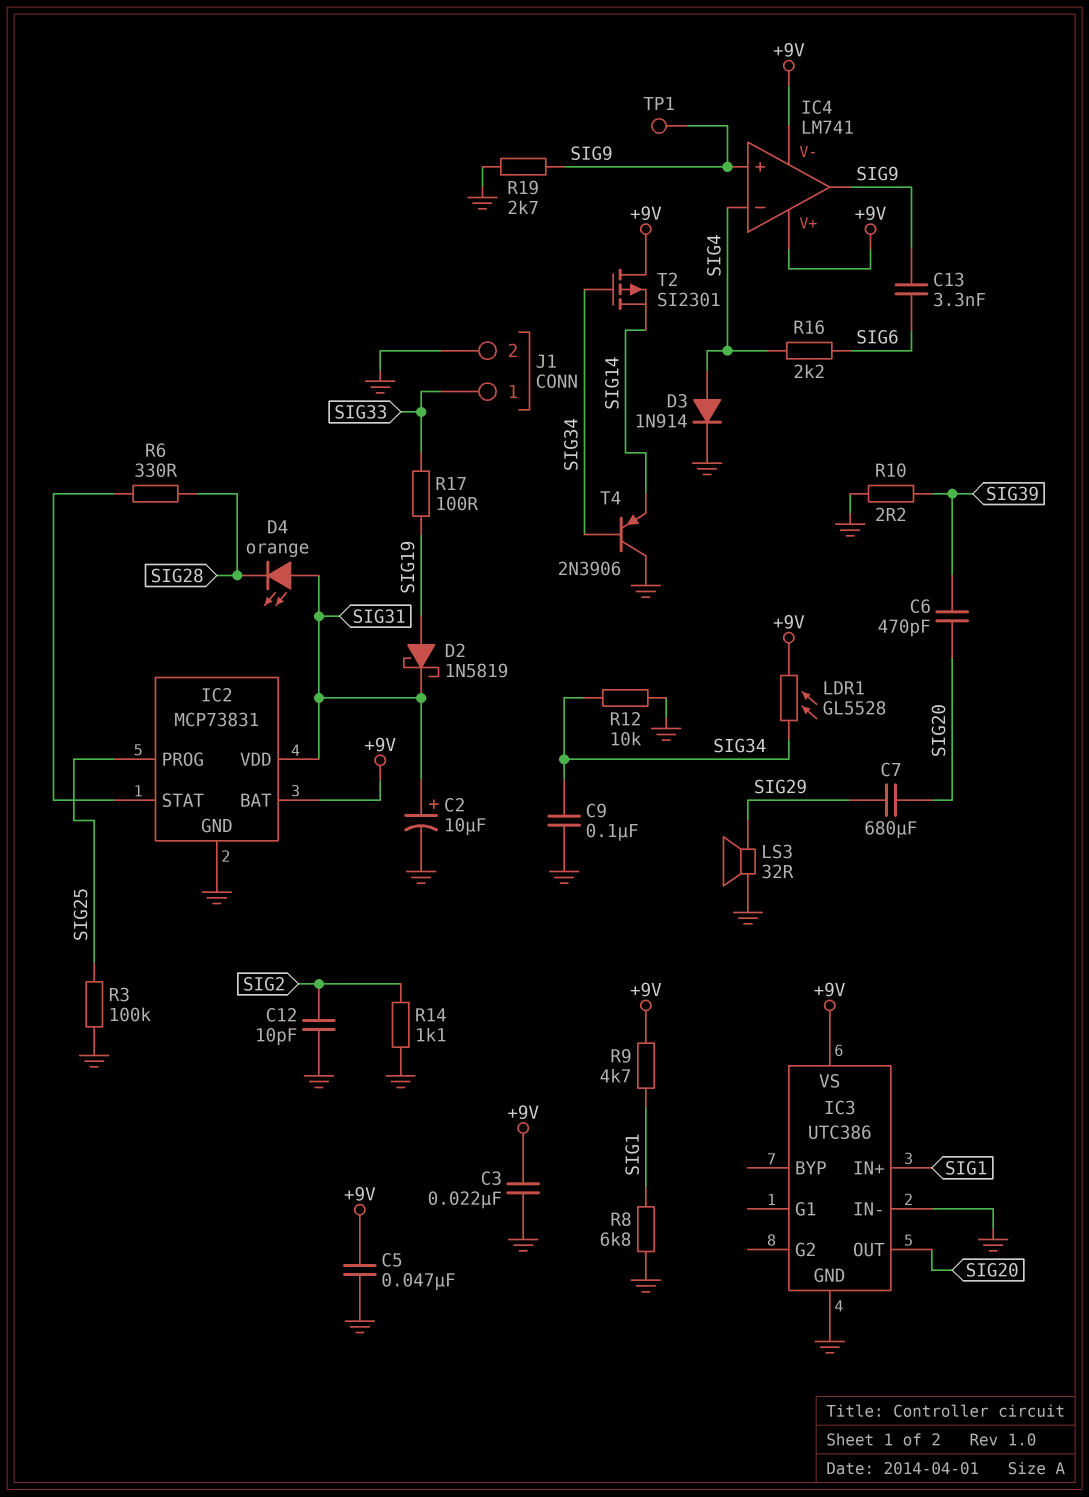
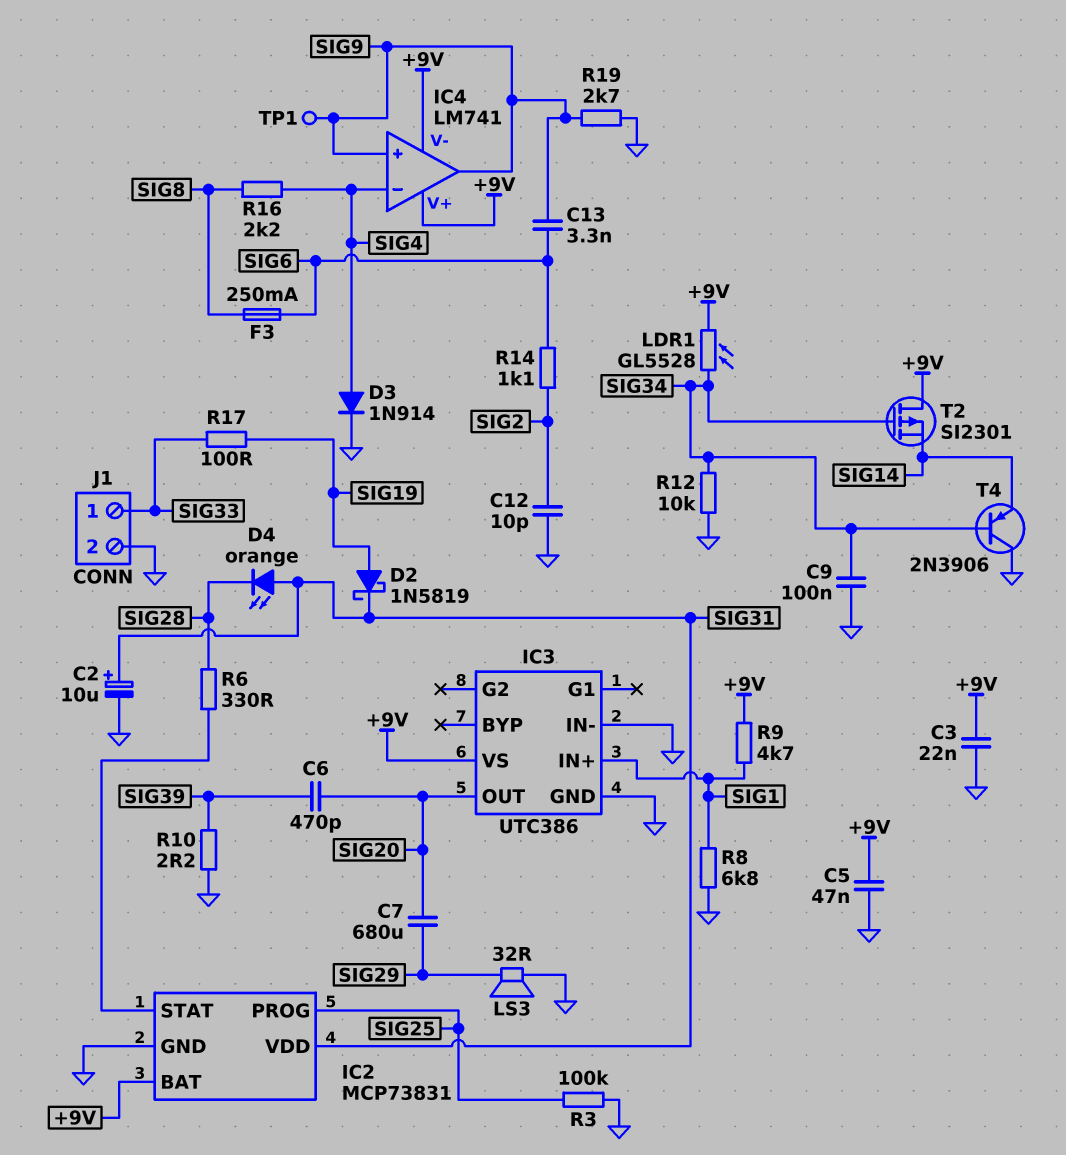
F3: none -> 250mA (SIG6, SIG8)
R14: 1.1k (GND, SIG2) -> 1.1k (SIG2, SIG6)
R16: 2.2k (SIG4, SIG6) -> 2.2k (SIG4, SIG8)

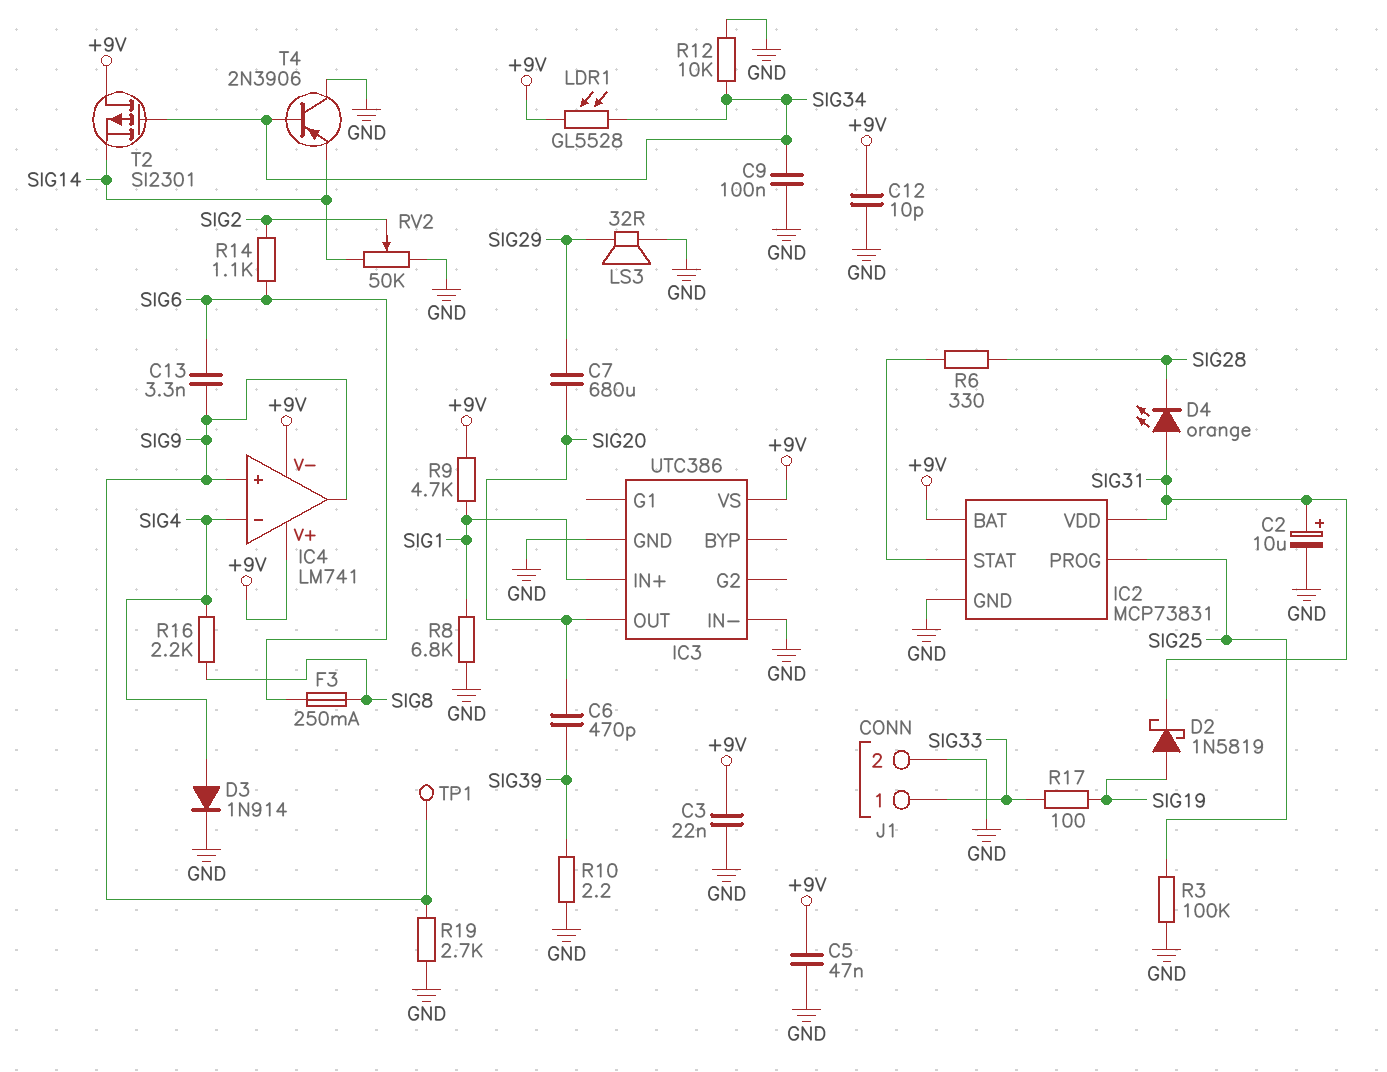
C12: 10pF (GND, SIG2) -> 10pF (+9V, GND)
RV2: none -> 50k (GND, SIG14, wiper SIG2)

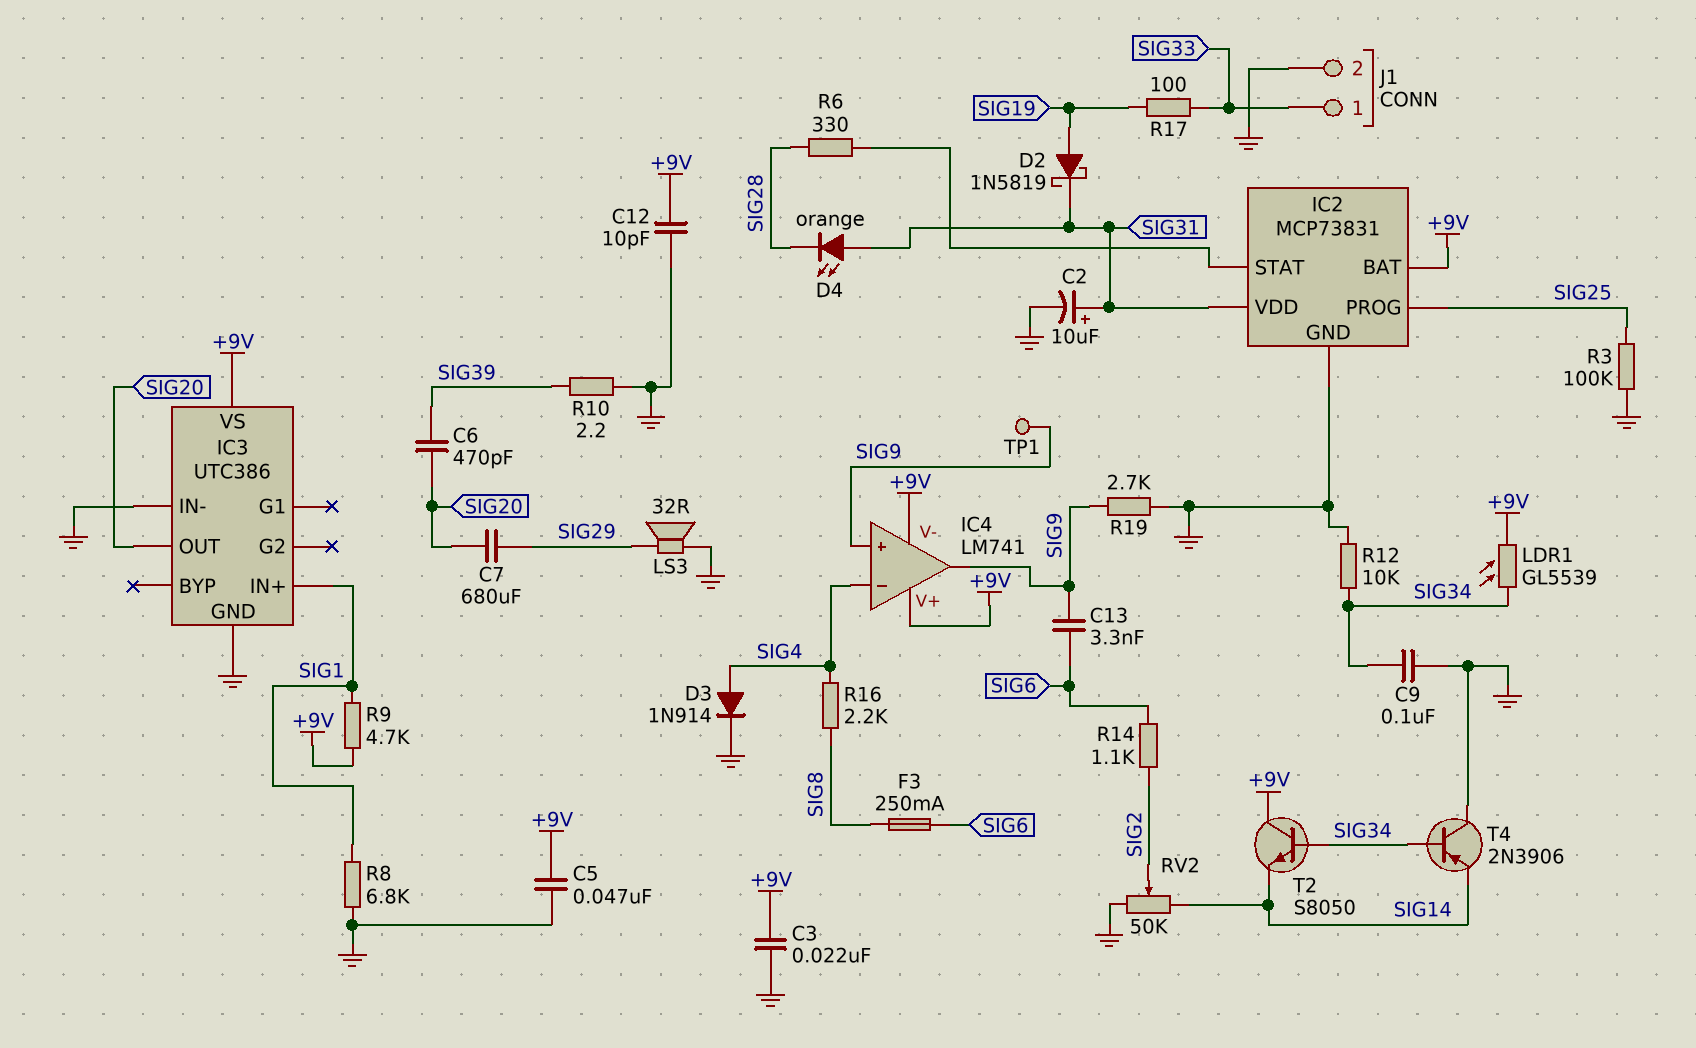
LDR1: GL5528 (+9V, SIG34) -> GL5539 (+9V, SIG34)
T2: PMOS SI2301 (G SIG34, D +9V, S SIG14) -> NPN S8050 (B SIG34, C +9V, E SIG14)

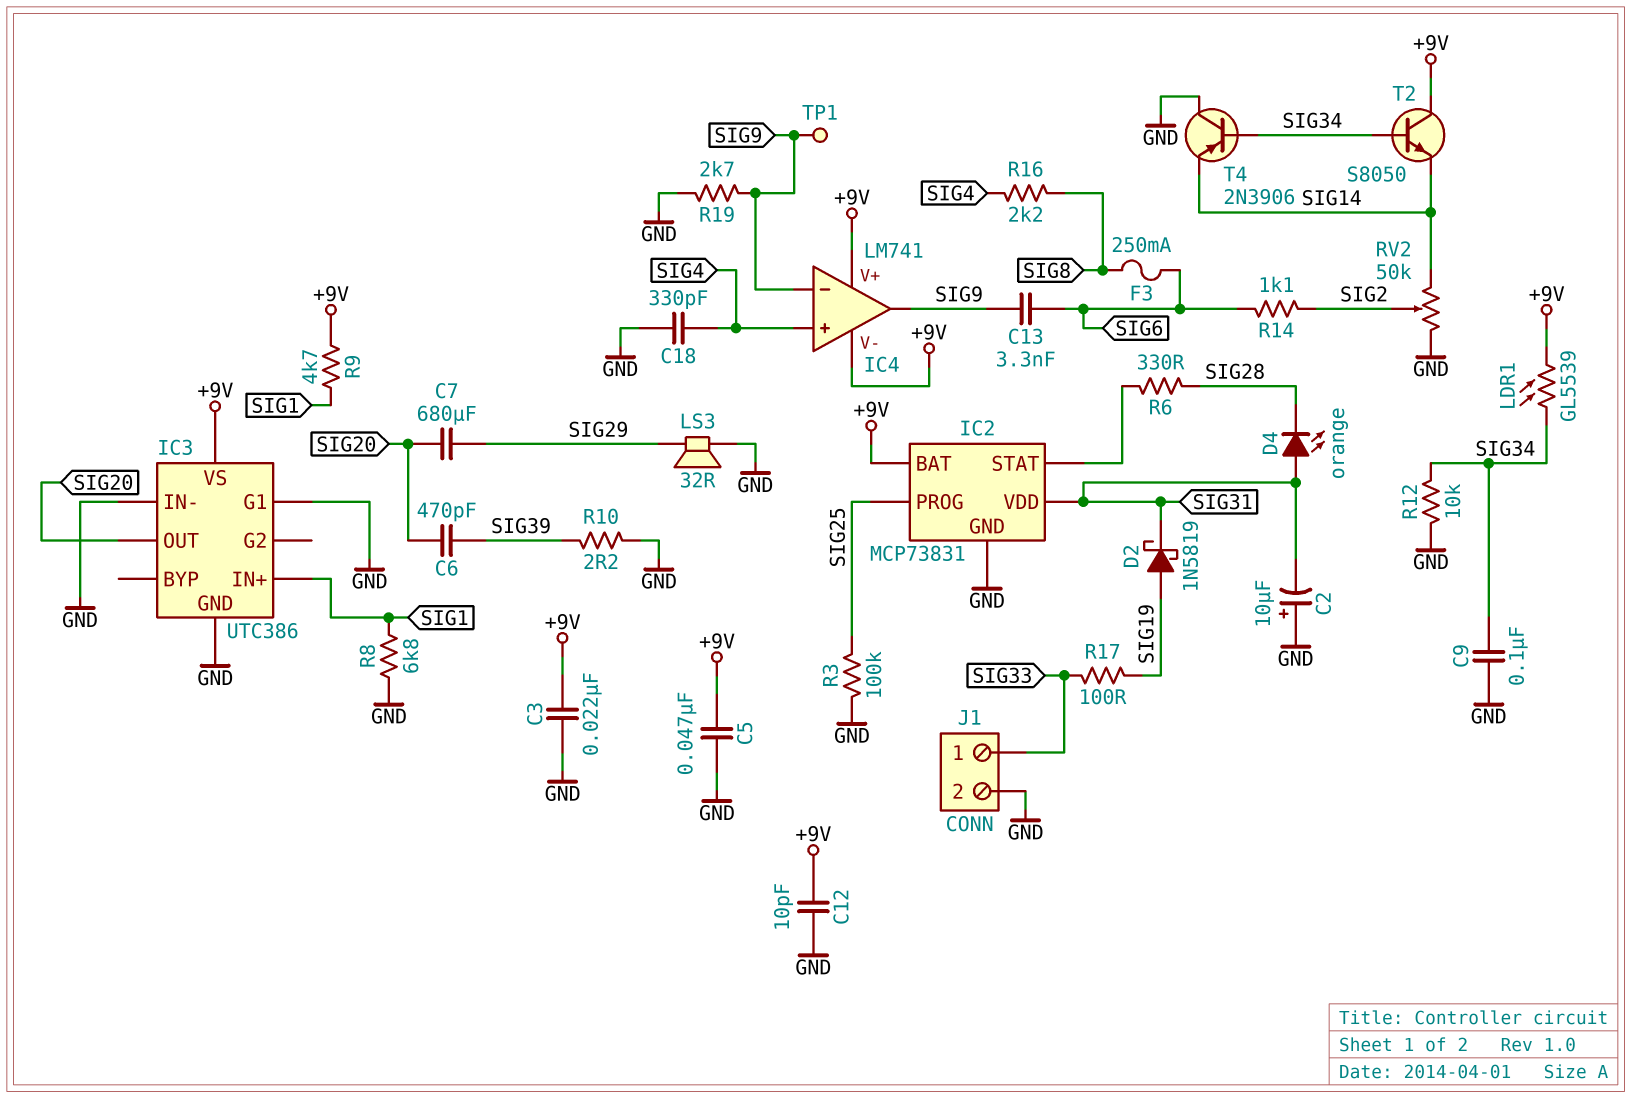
C2: 10uF (plus SIG31, minus GND) -> 10uF (plus GND, minus SIG31)
C18: none -> 330pF (GND, SIG4)
D3: diode 1N914 (A SIG4, K GND) -> none
IC3 pin G1: none -> GND
IC4 pin in+: SIG9 -> SIG4
IC4 pin in-: SIG4 -> SIG9

